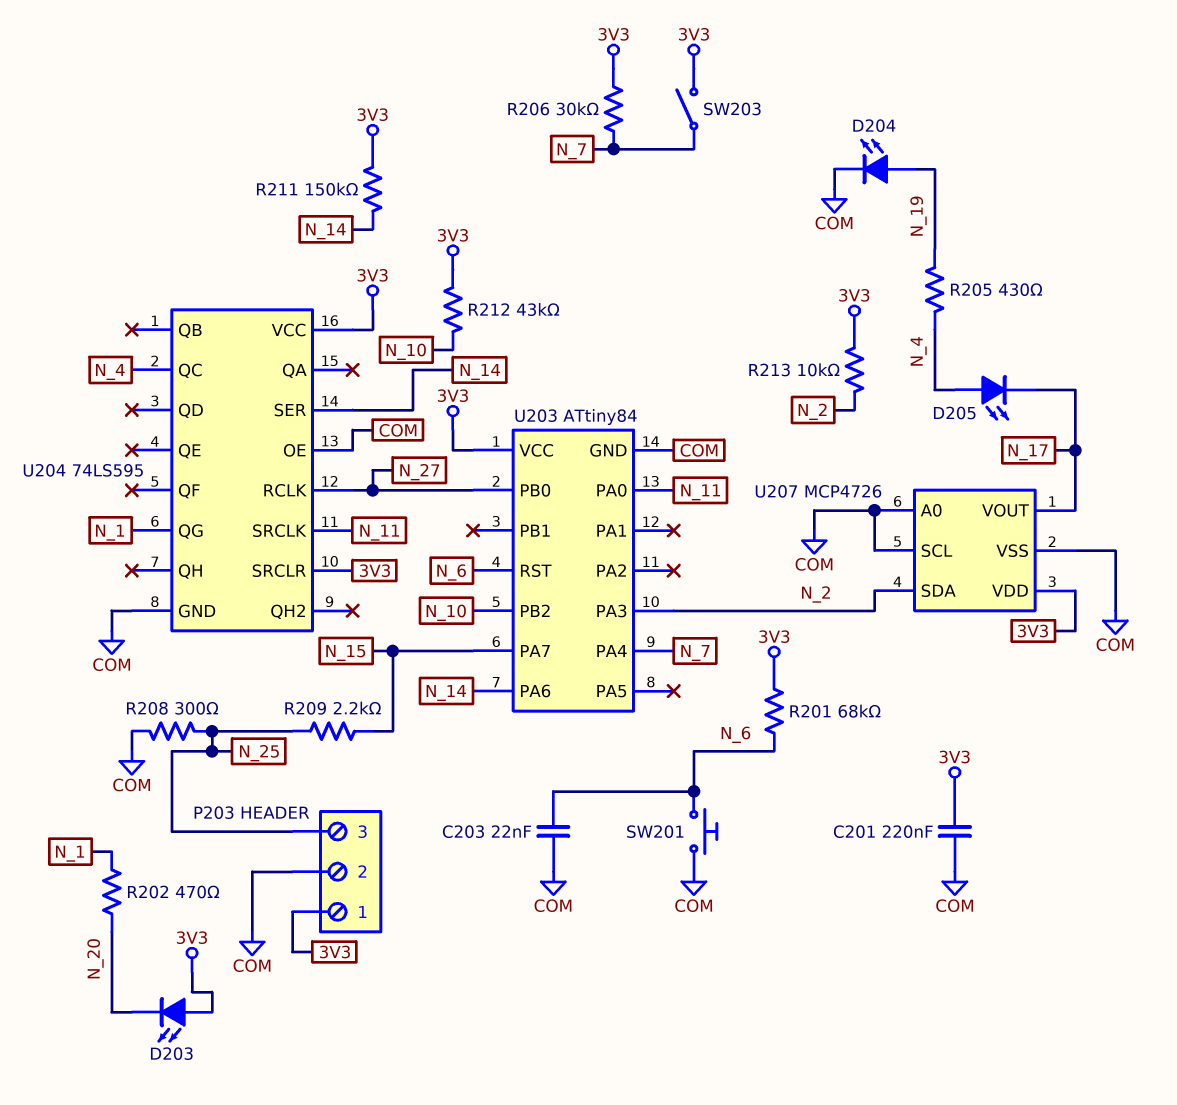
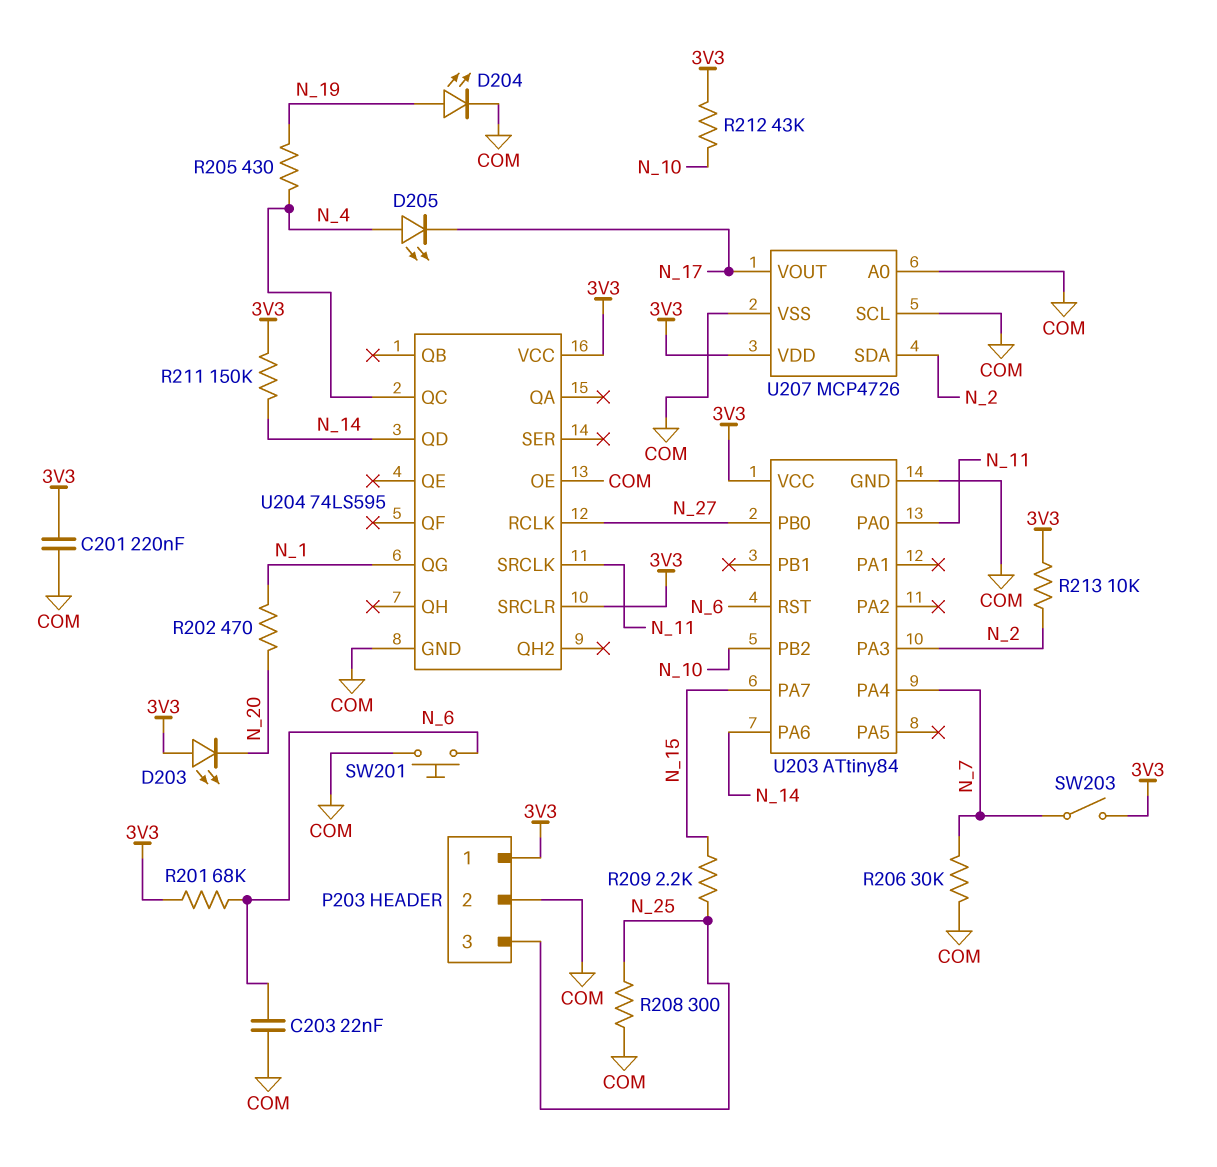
R206: 30k (3V3, N_7) -> 30k (COM, N_7)
U204 pin QD: none -> N_14
U204 pin SER: N_14 -> none

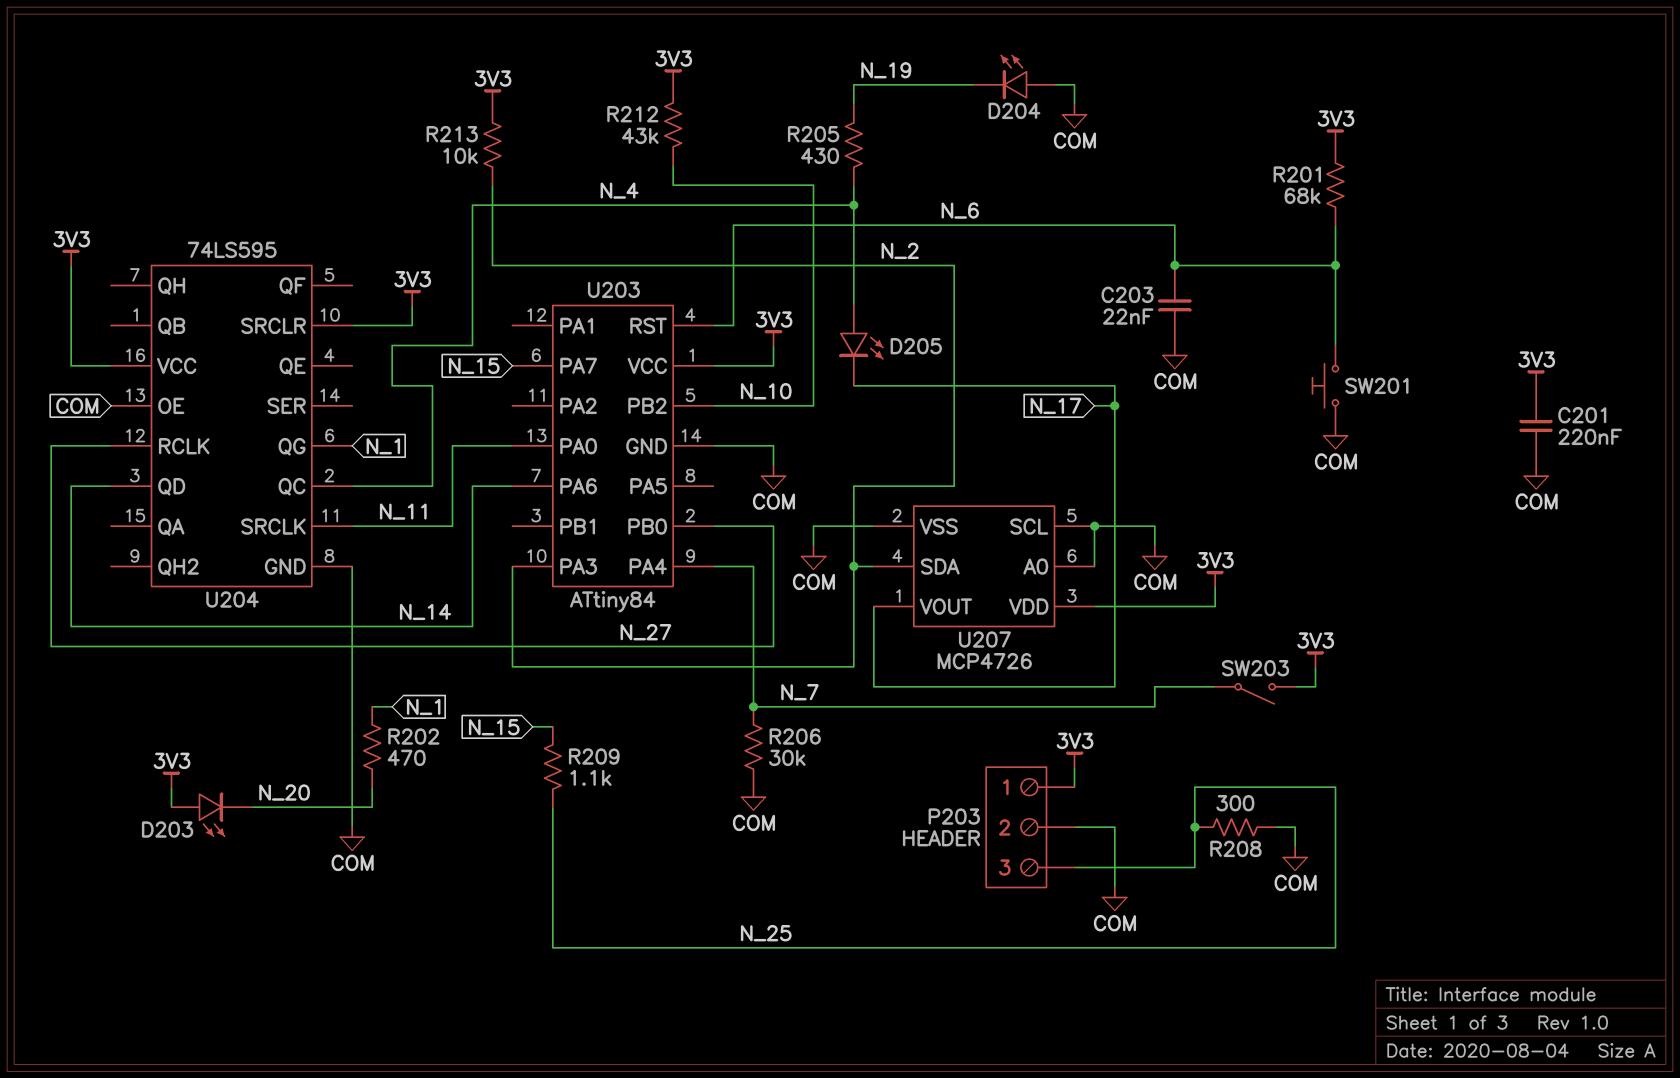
D204: LED (A N_19, K COM) -> LED (A COM, K N_19)
R209: 2.2k (N_15, N_25) -> 1.1k (N_15, N_25)
R211: 150k (3V3, N_14) -> none

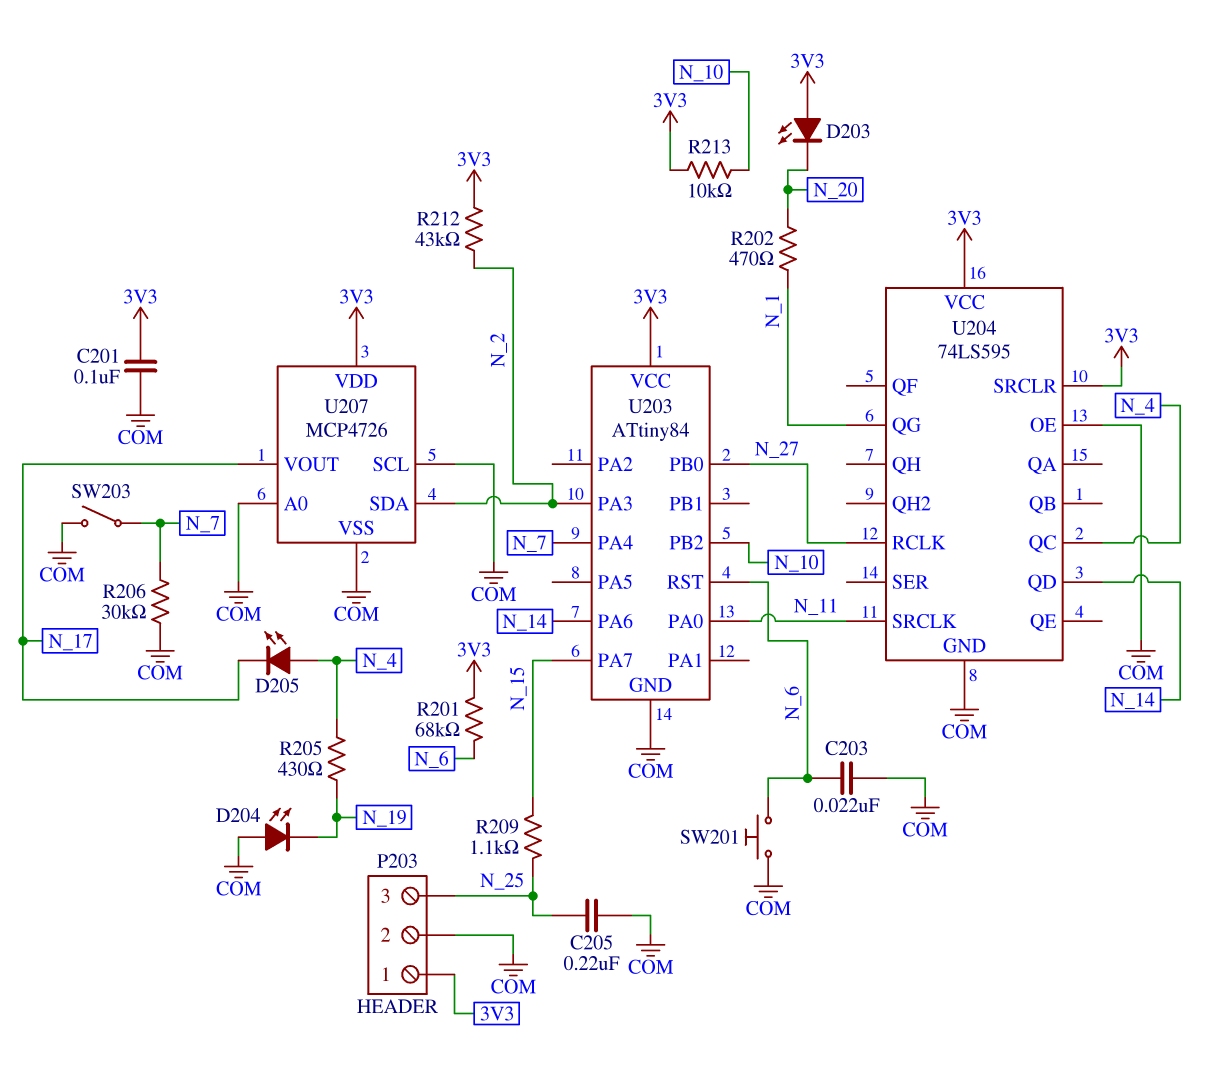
C201: 220nF (3V3, COM) -> 100nF (3V3, COM)
C205: none -> 220nF (COM, N_25)
R208: 300 (COM, N_25) -> none
R212: 43k (3V3, N_10) -> 43k (3V3, N_2)
R213: 10k (3V3, N_2) -> 10k (3V3, N_10)
SW203: switch (3V3, N_7) -> switch (COM, N_7)

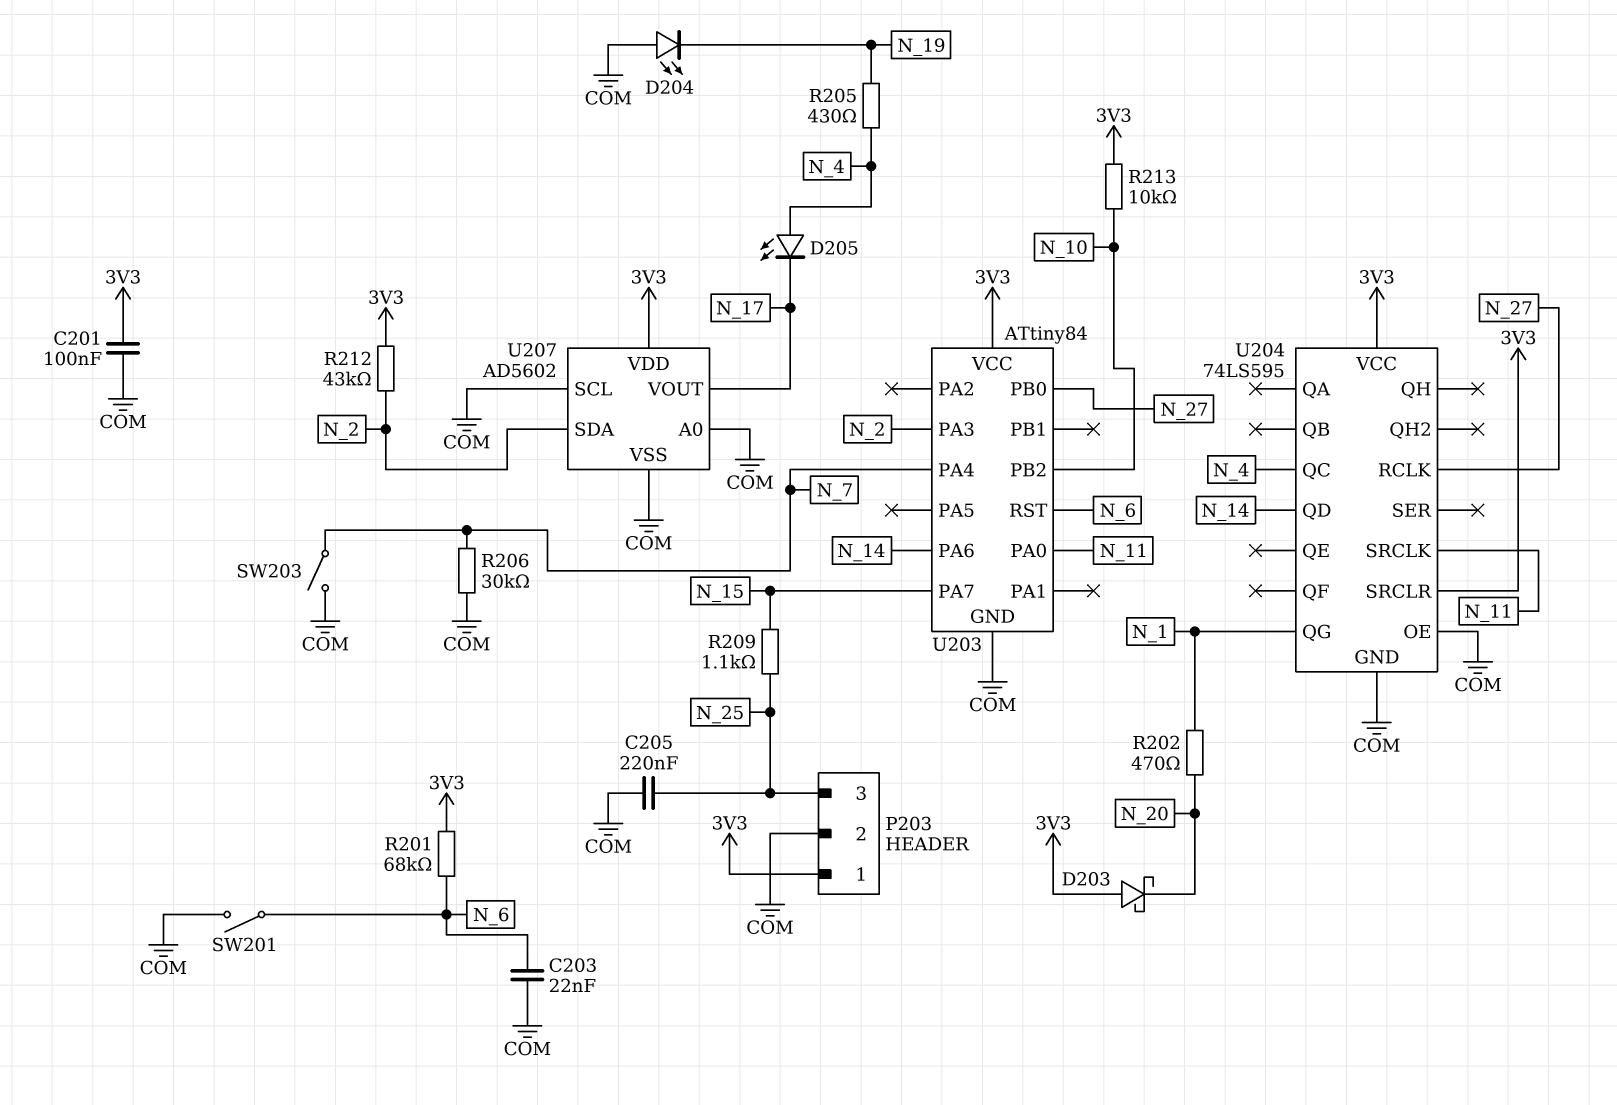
D203: LED (A 3V3, K N_20) -> schottky (A 3V3, K N_20)
SW201: button (COM, N_6) -> switch (COM, N_6)
U207: MCP4726 -> AD5602

